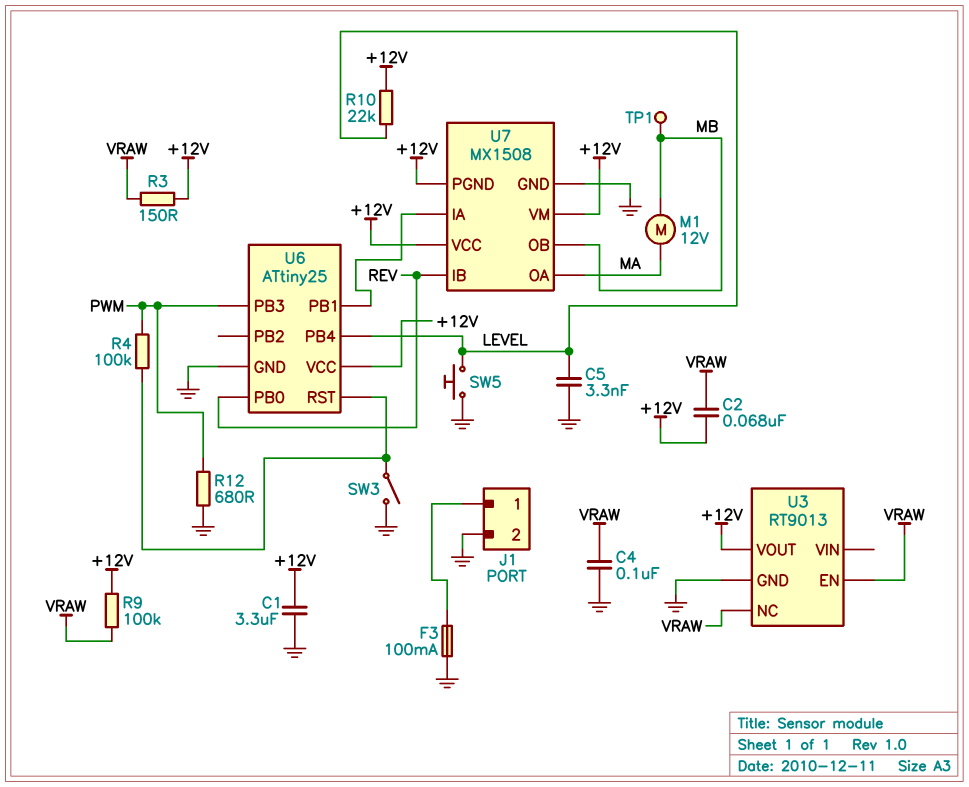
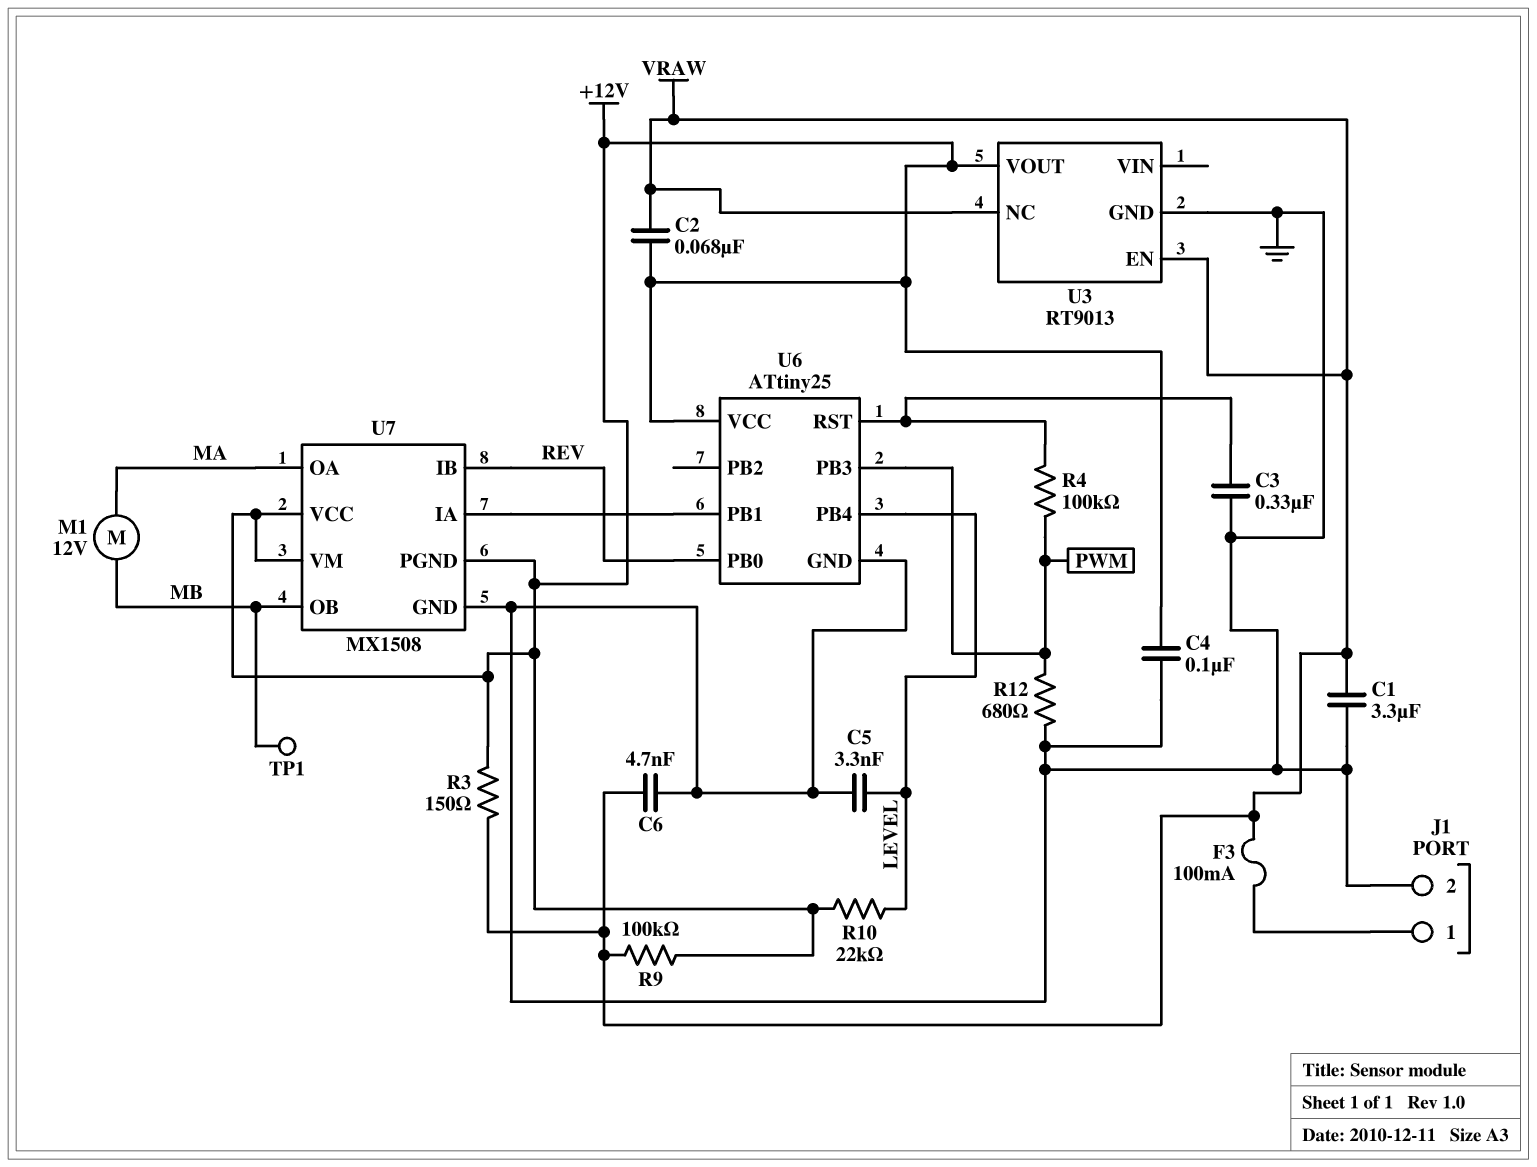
C1: 3.3uF (+12V, GND) -> 3.3uF (GND, VRAW)
C3: none -> 330nF (GND, U6/RST)
C4: 100nF (GND, VRAW) -> 100nF (+12V, GND)
C6: none -> 4.7nF (GND, VRAW)
F3: 100mA (GND, J1/1) -> 100mA (J1/1, VRAW)
SW3: switch (GND, U6/RST) -> none
SW5: button (GND, LEVEL) -> none

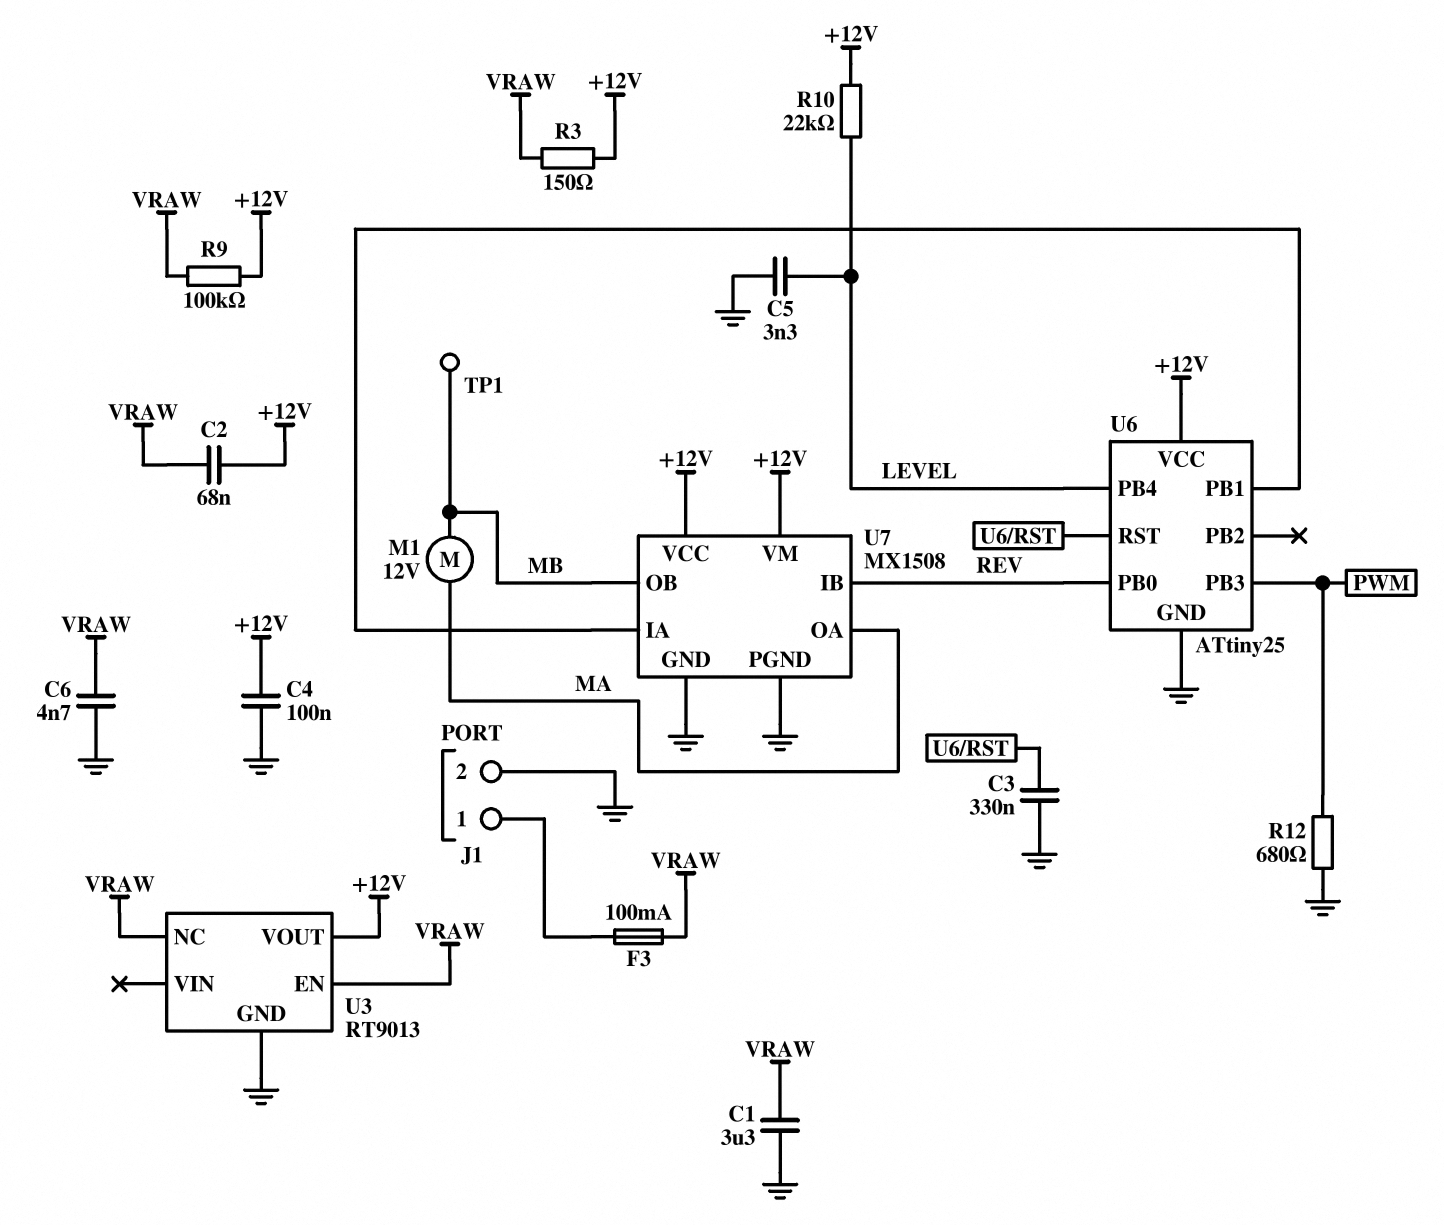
R4: 100k (PWM, U6/RST) -> none
U7 pin PGND: +12V -> GND

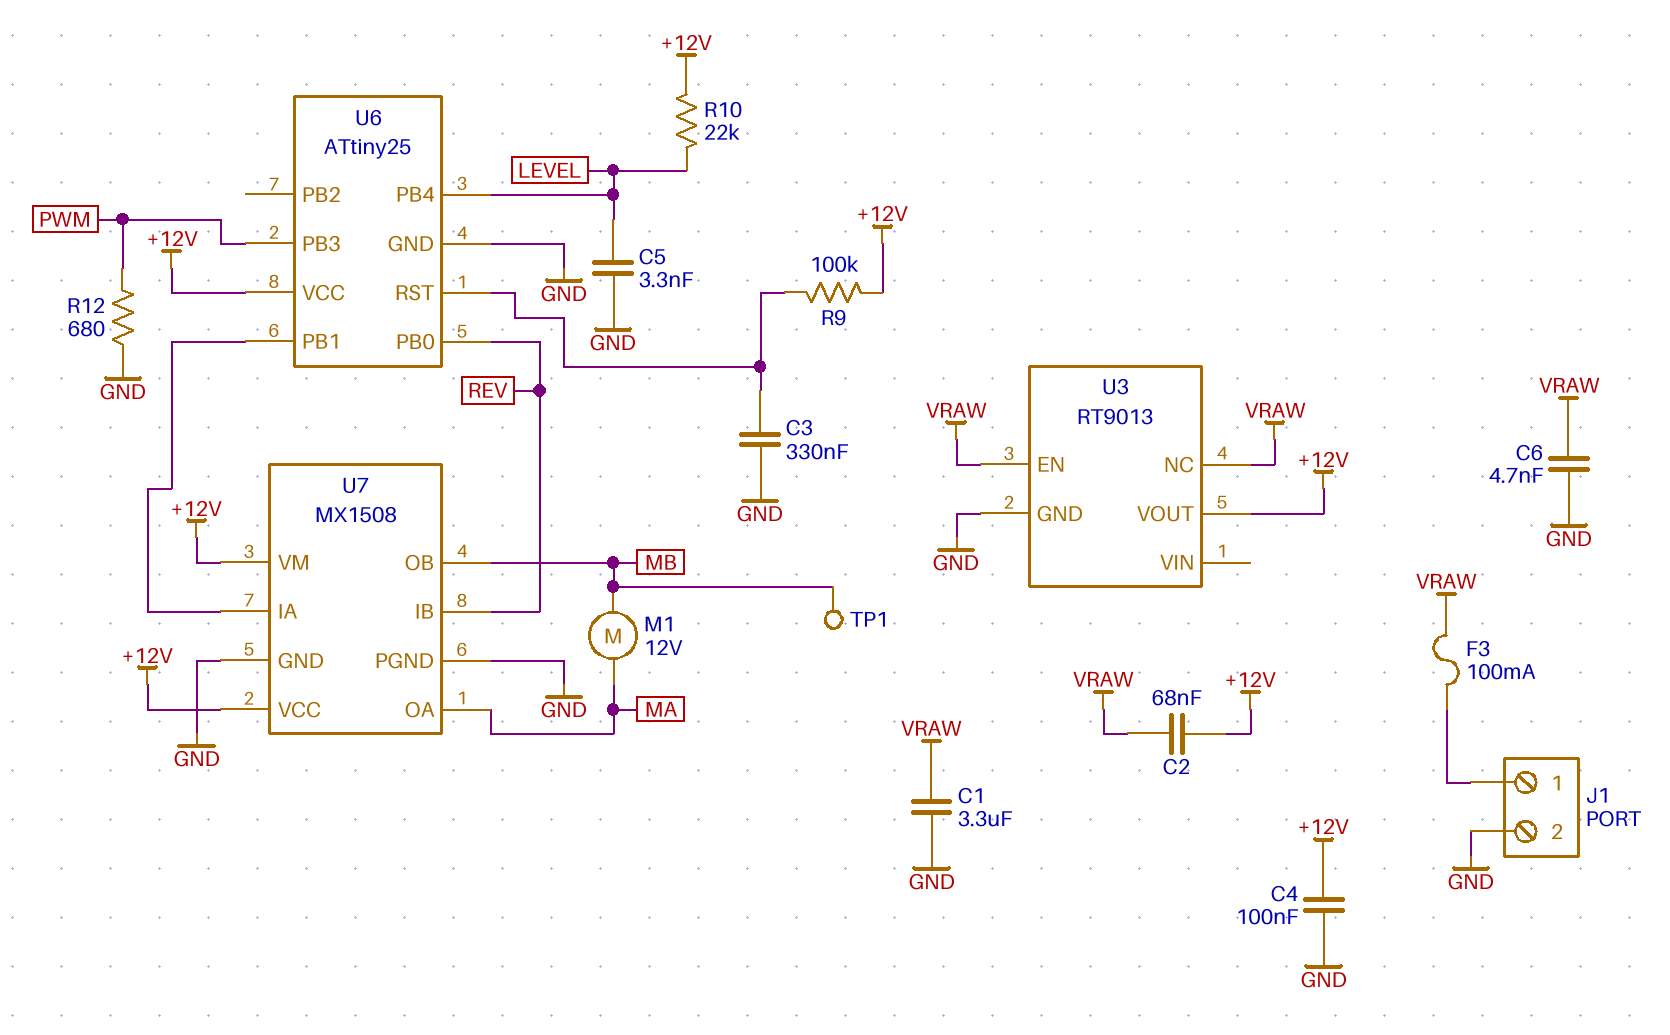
R3: 150 (+12V, VRAW) -> none
R9: 100k (+12V, VRAW) -> 100k (+12V, U6/RST)

